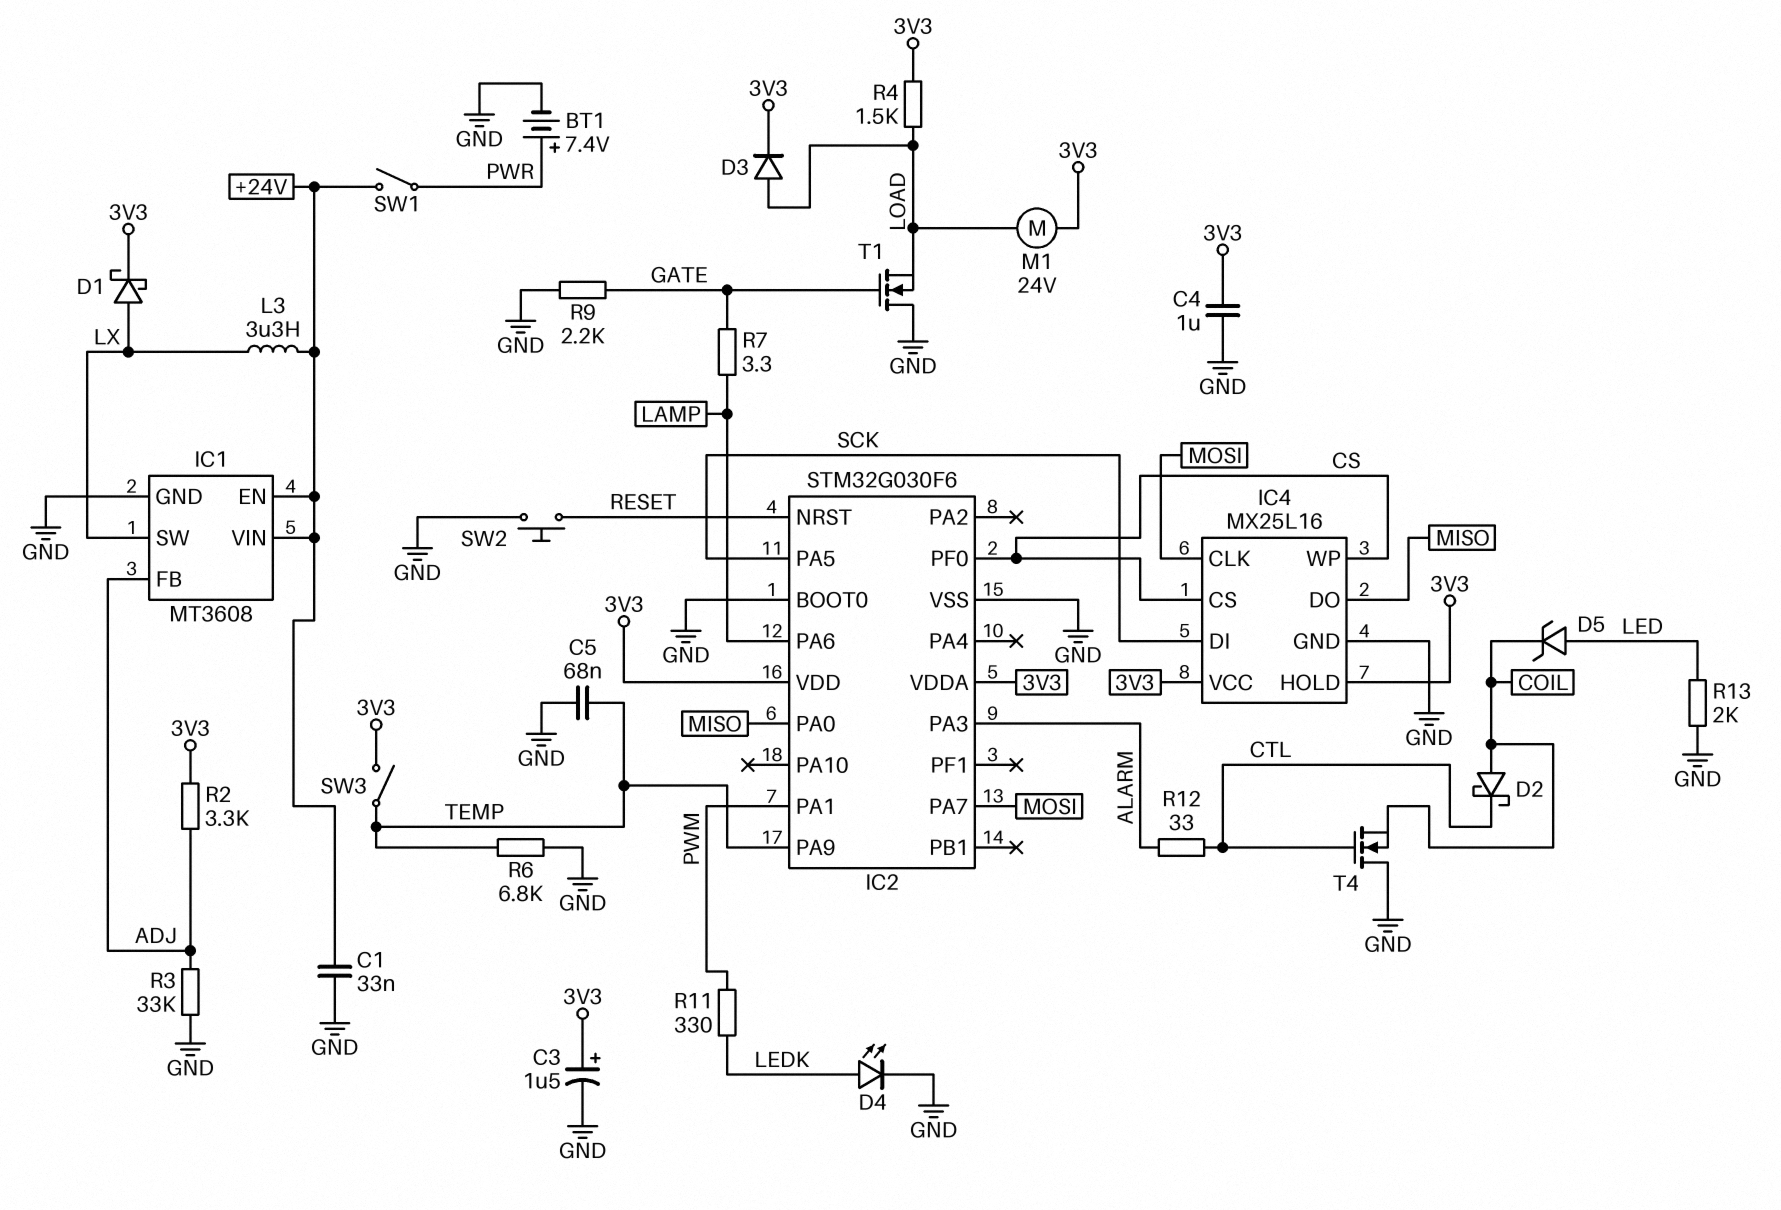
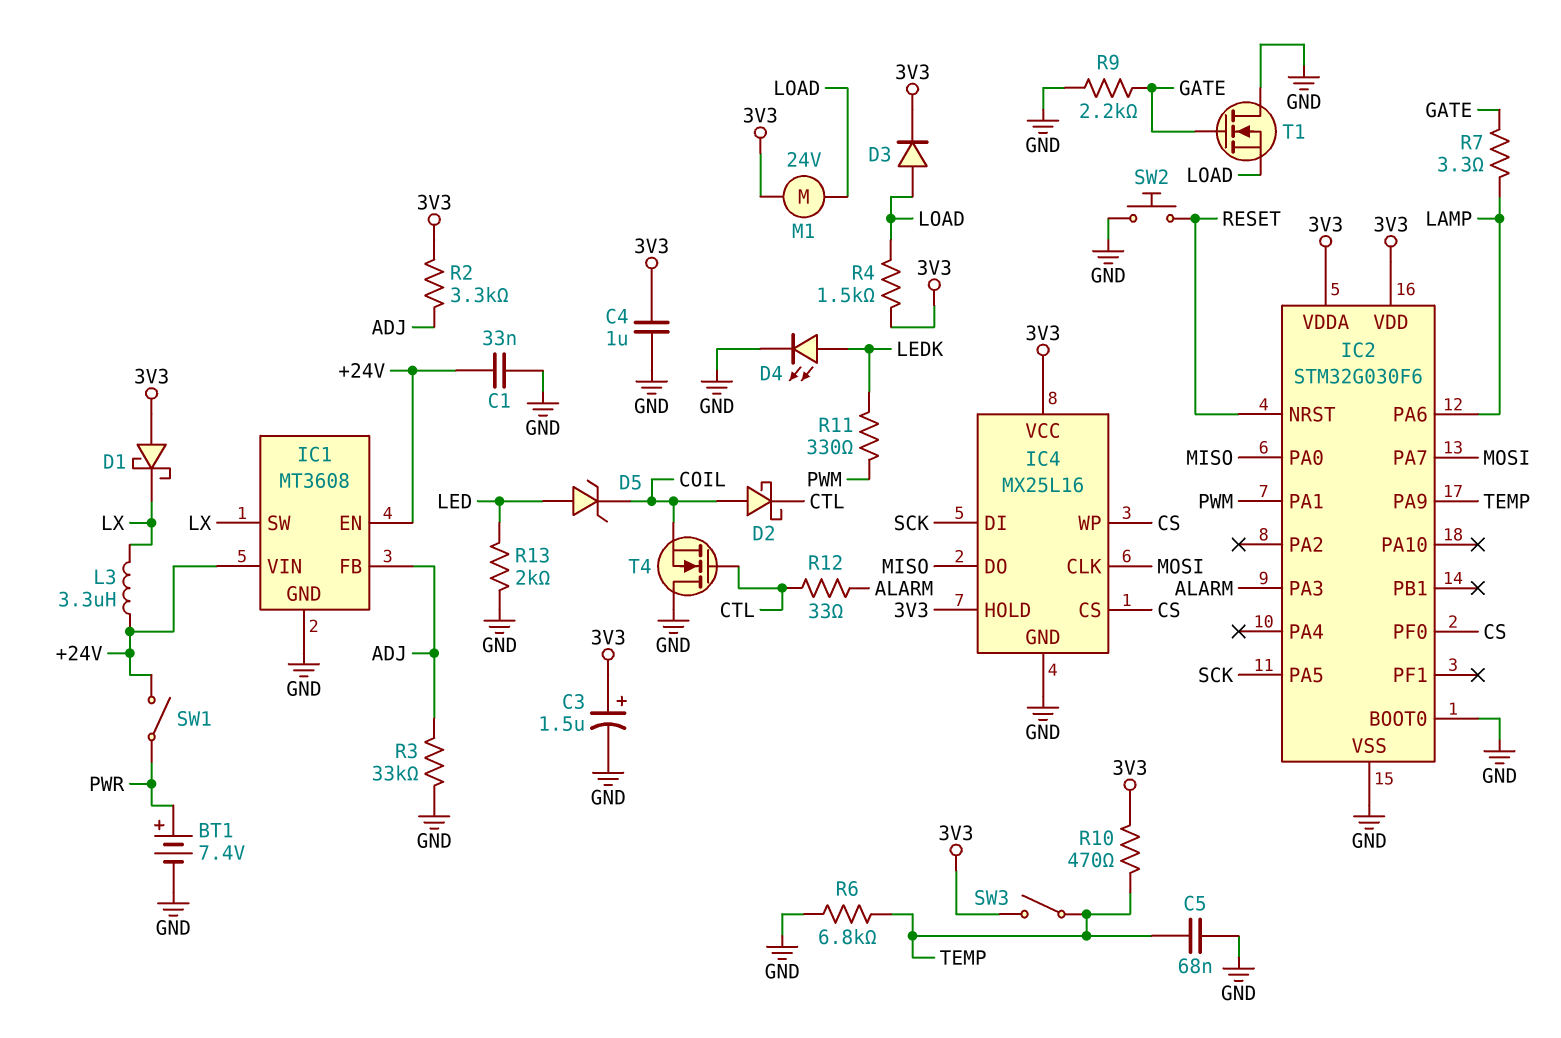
D1: schottky (A LX, K 3V3) -> schottky (A 3V3, K LX)
R10: none -> 470 (3V3, TEMP)

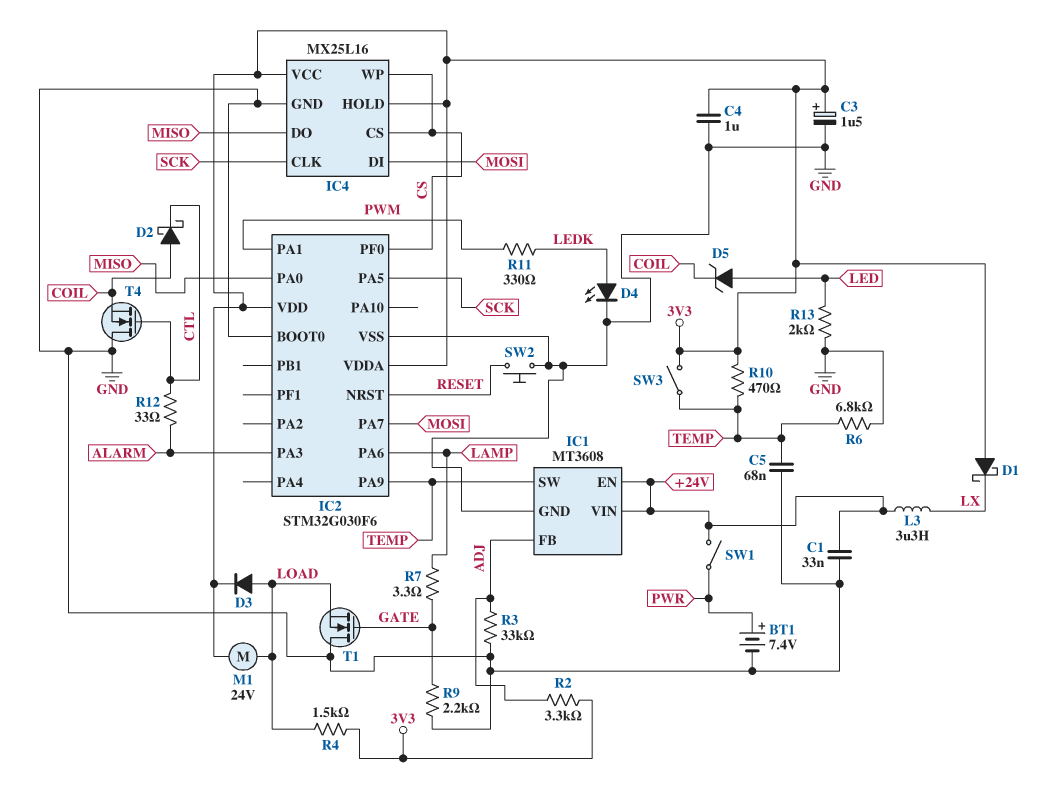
IC1 pin SW: LX -> TEMP
IC4 pin CLK: MOSI -> SCK
IC4 pin DI: SCK -> MOSI

